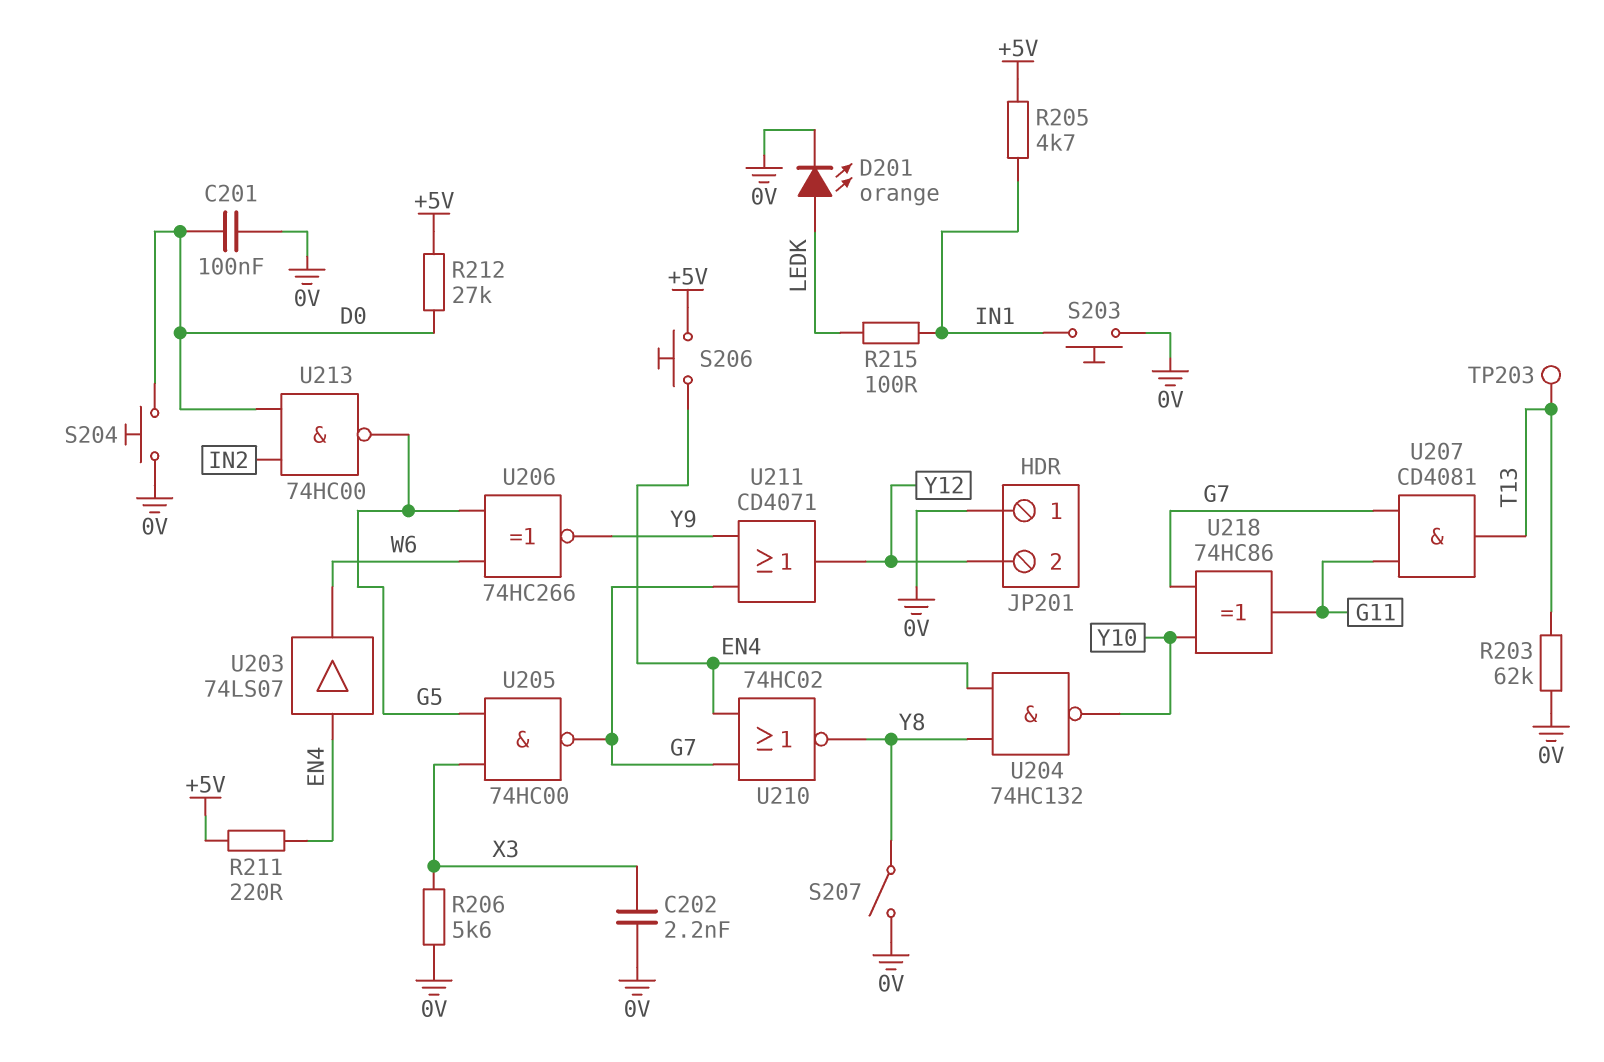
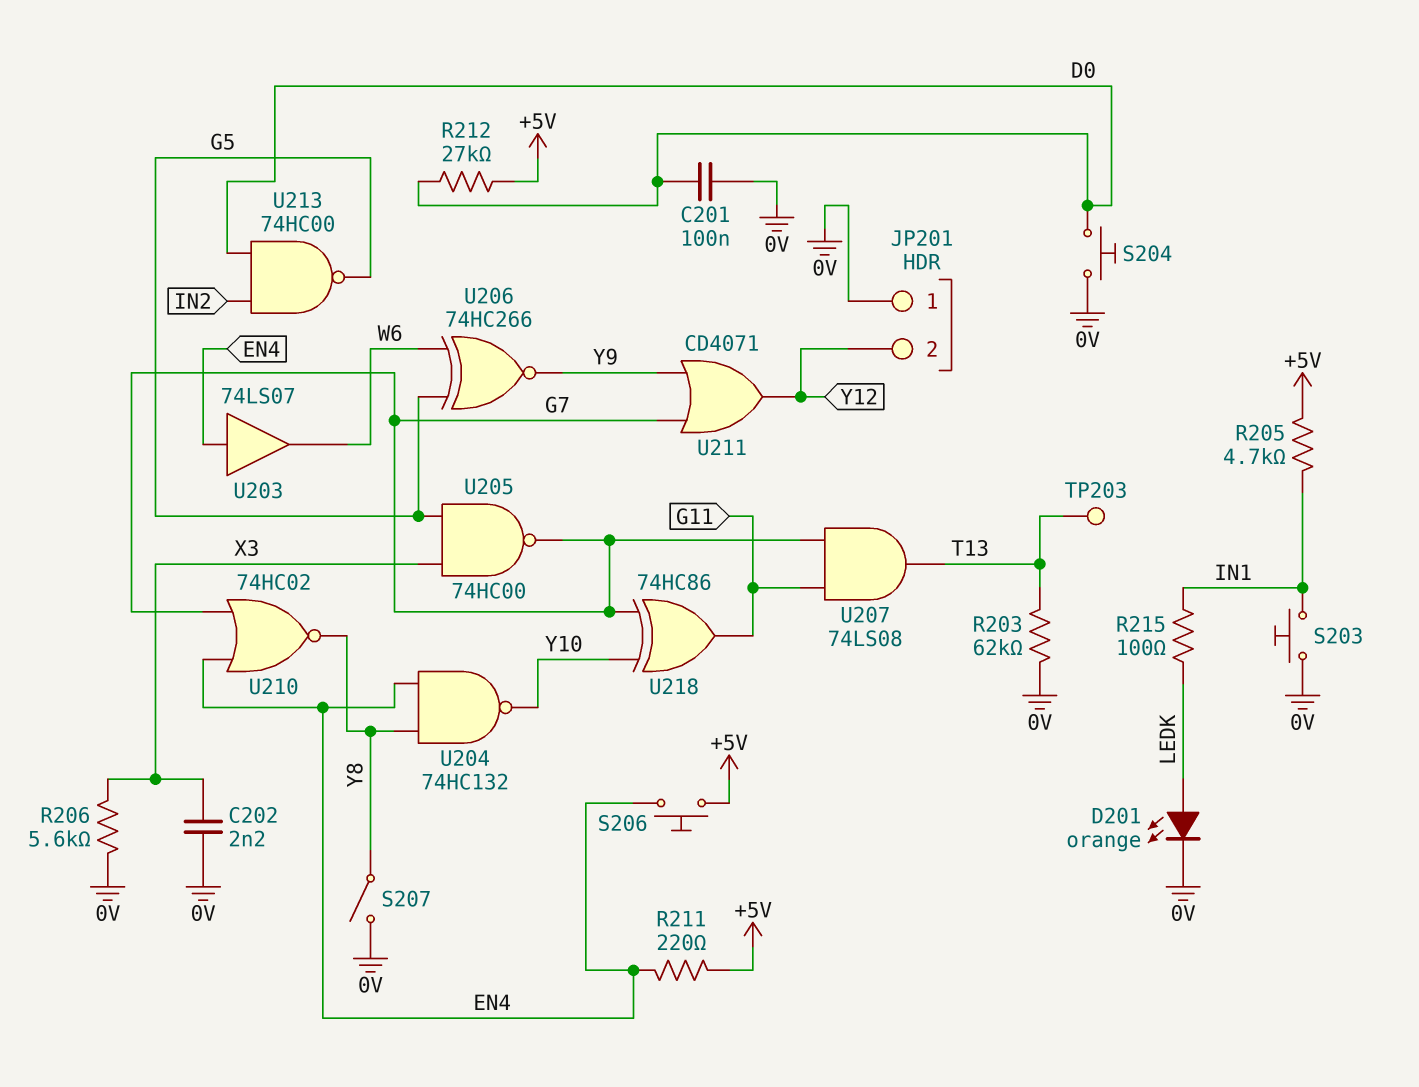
U207: AND CD4081 (in G7, in G11, out T13) -> AND 74LS08 (in G7, in G11, out T13)

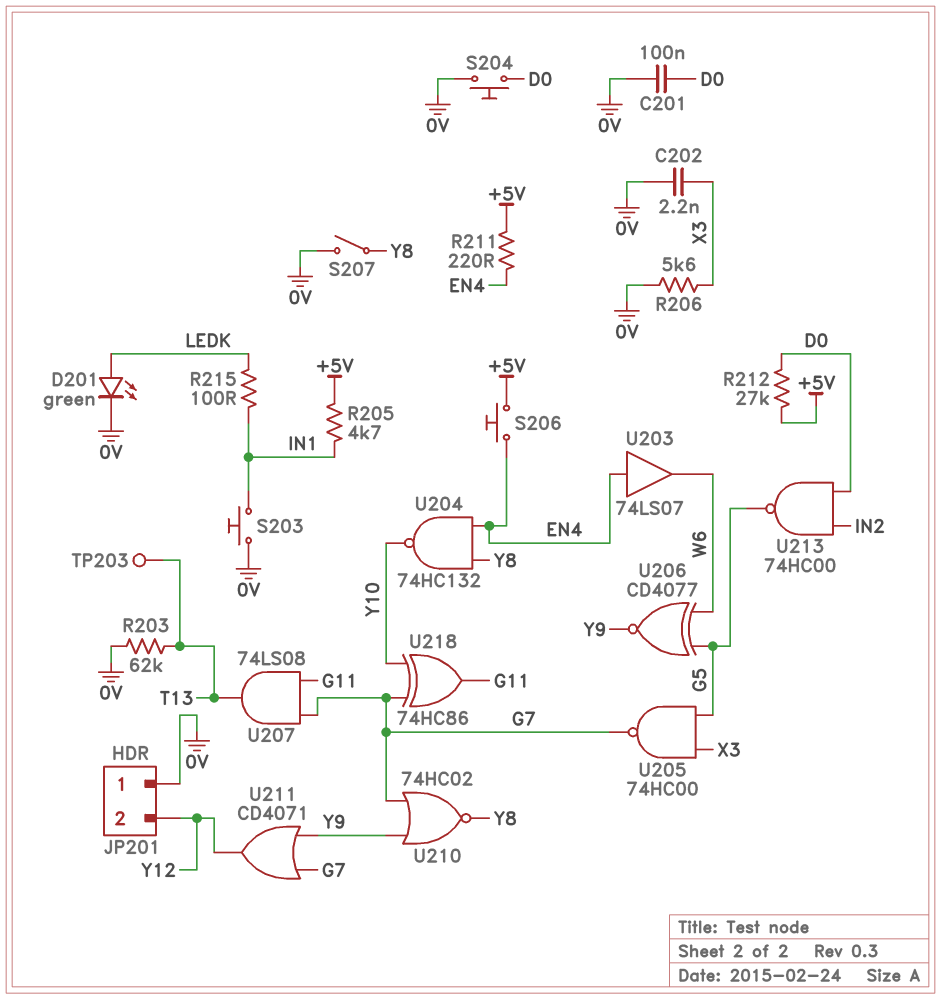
D201: LED orange (A LEDK, K 0V) -> LED green (A LEDK, K 0V)
U206: XNOR 74HC266 (in G5, in W6, out Y9) -> XNOR CD4077 (in G5, in W6, out Y9)
U210: NOR 74HC02 (in EN4, in G7, out Y8) -> NOR 74HC02 (in G7, in Y9, out Y8)

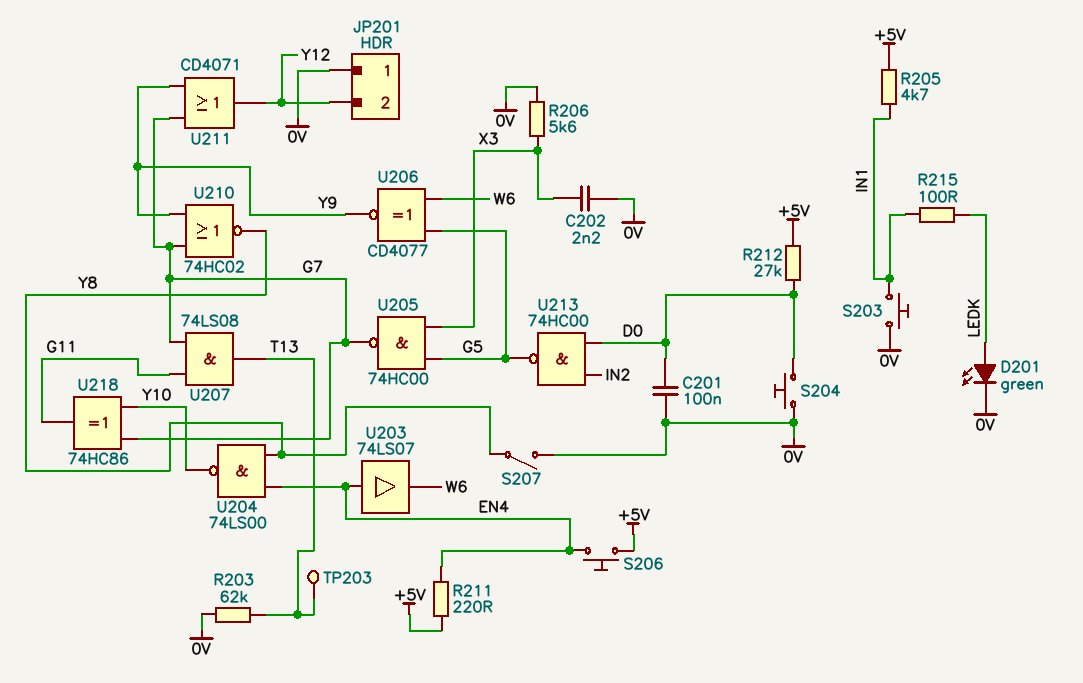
U204: NAND 74HC132 (in EN4, in Y8, out Y10) -> NAND 74LS00 (in EN4, in Y8, out Y10)

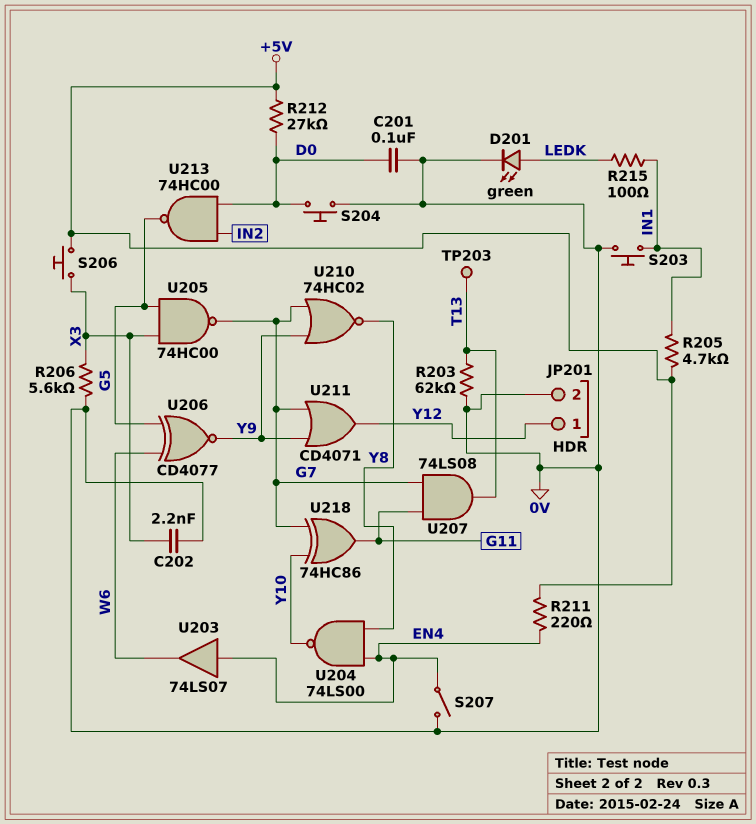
JP201 pin 1: 0V -> Y12
JP201 pin 2: Y12 -> 0V
S206: button (+5V, EN4) -> button (+5V, X3)
S207: switch (0V, Y8) -> switch (0V, EN4)

